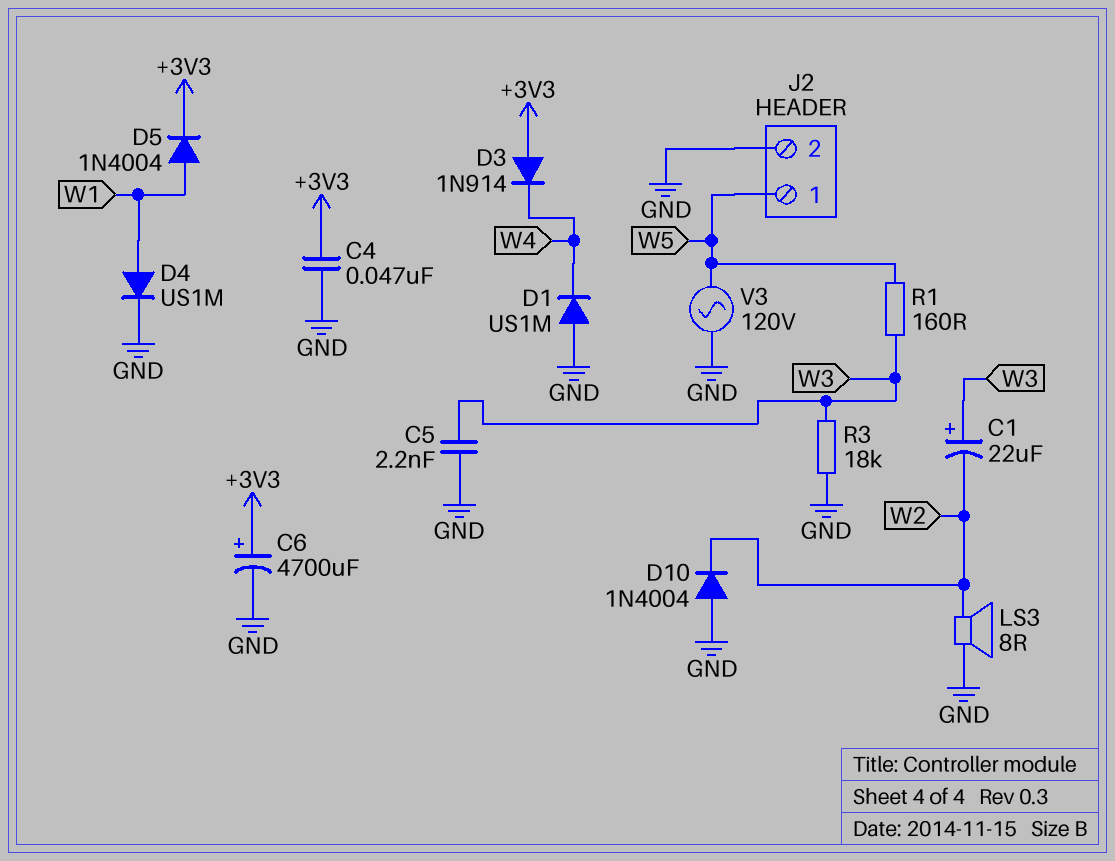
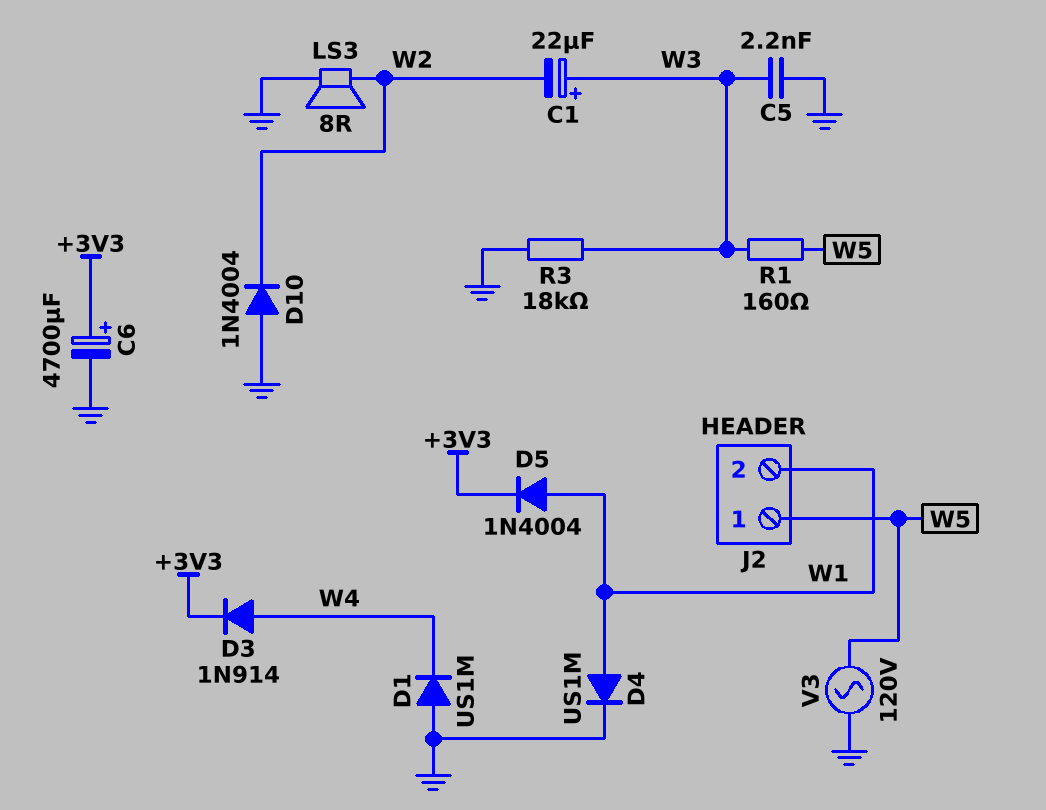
C4: 47nF (+3V3, GND) -> none
D3: diode 1N914 (A +3V3, K W4) -> diode 1N914 (A W4, K +3V3)
J2 pin 2: GND -> W1

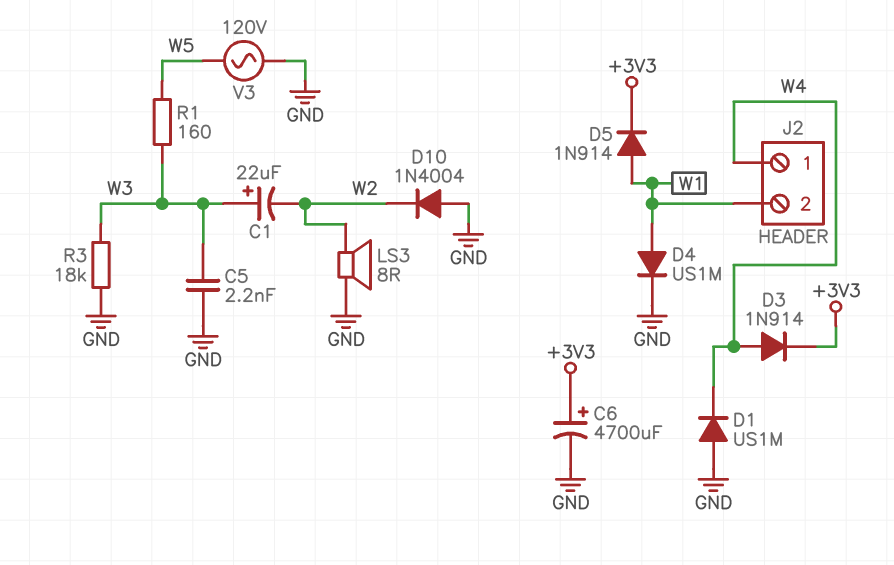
D5: diode 1N4004 (A W1, K +3V3) -> diode 1N914 (A W1, K +3V3)
J2 pin 1: W5 -> W4

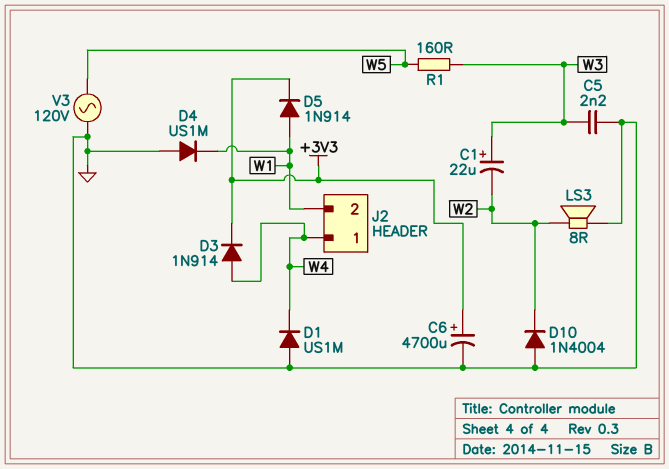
D4: diode US1M (A W1, K GND) -> diode US1M (A GND, K W1)
R3: 18k (GND, W3) -> none

